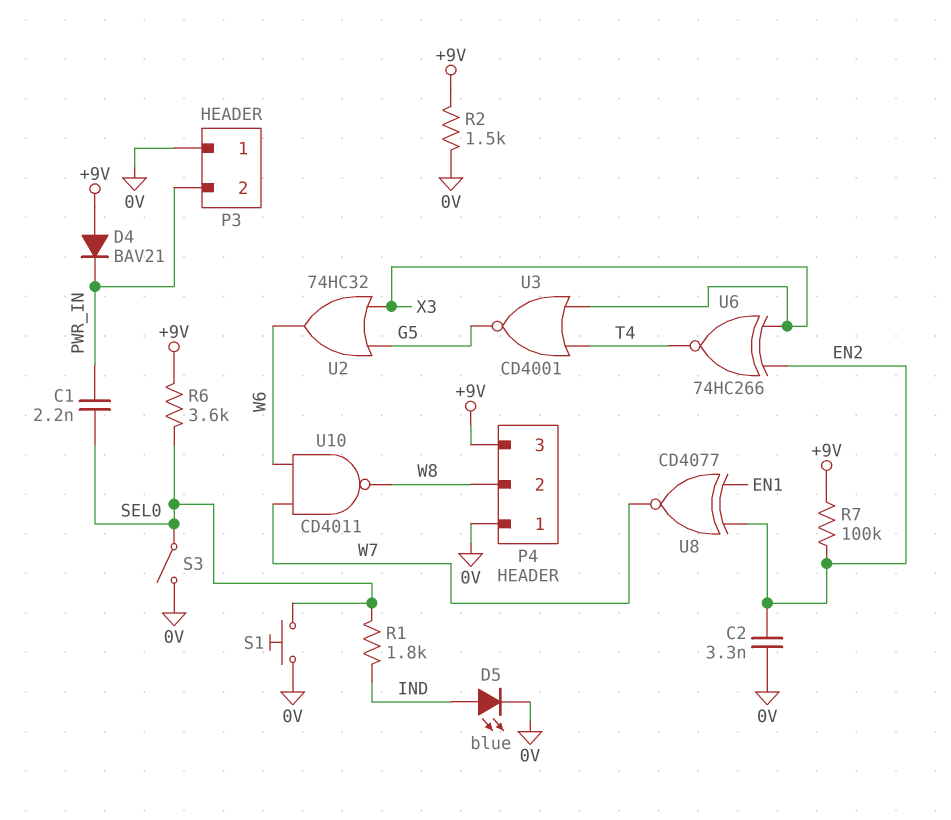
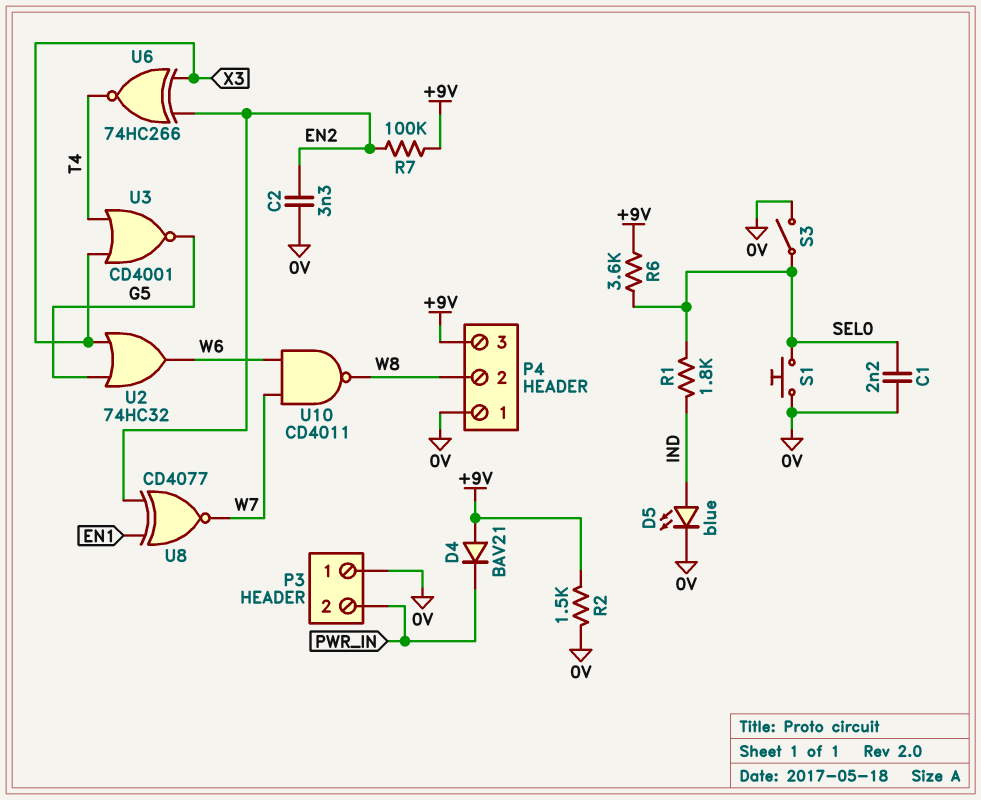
C1: 2.2nF (PWR_IN, SEL0) -> 2.2nF (0V, SEL0)

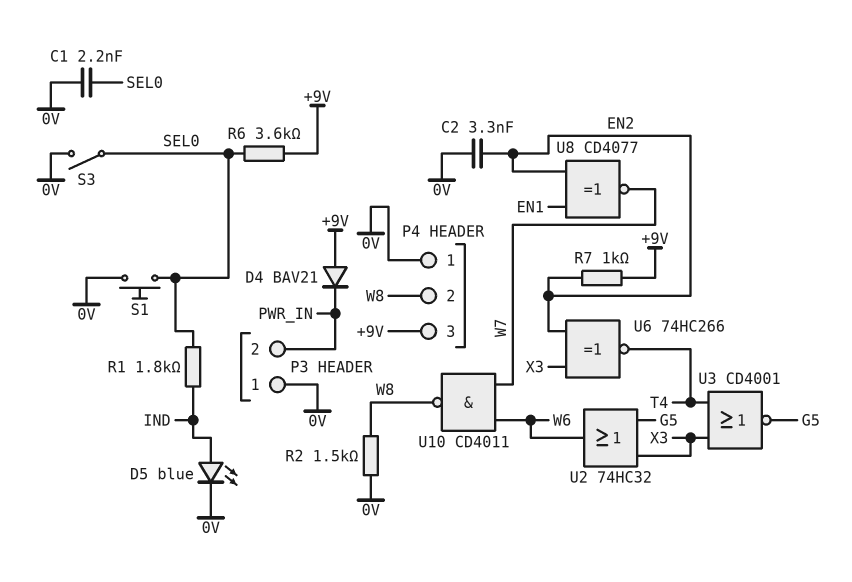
R2: 1.5k (+9V, 0V) -> 1.5k (0V, W8)
R7: 100k (+9V, EN2) -> 1k (+9V, EN2)

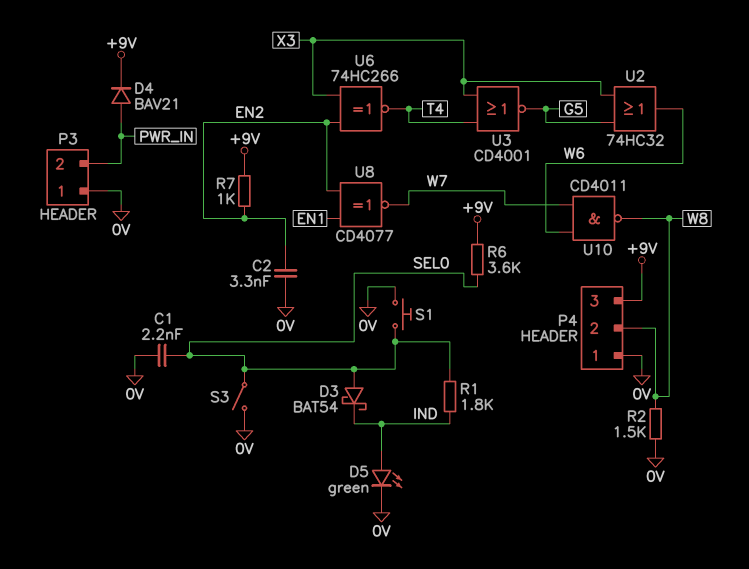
D3: none -> schottky BAT54 (A SEL0, K IND)
D4: diode BAV21 (A +9V, K PWR_IN) -> diode BAV21 (A PWR_IN, K +9V)
D5: LED blue (A IND, K 0V) -> LED green (A IND, K 0V)

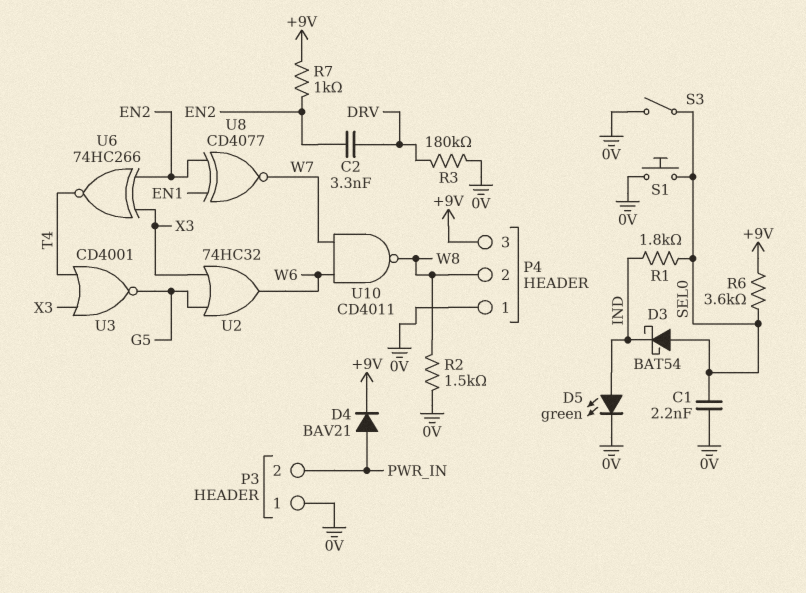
C2: 3.3nF (0V, EN2) -> 3.3nF (DRV, EN2)
R3: none -> 180k (0V, DRV)

